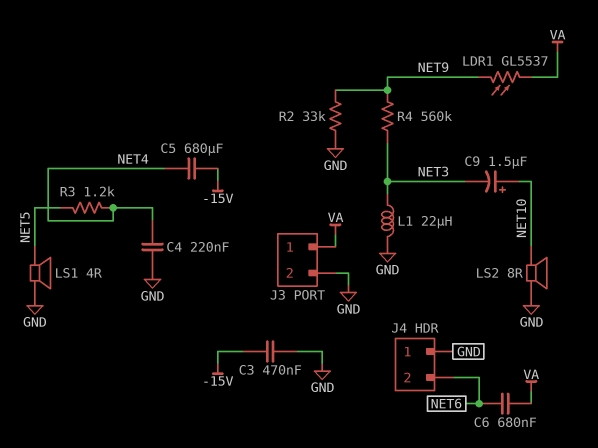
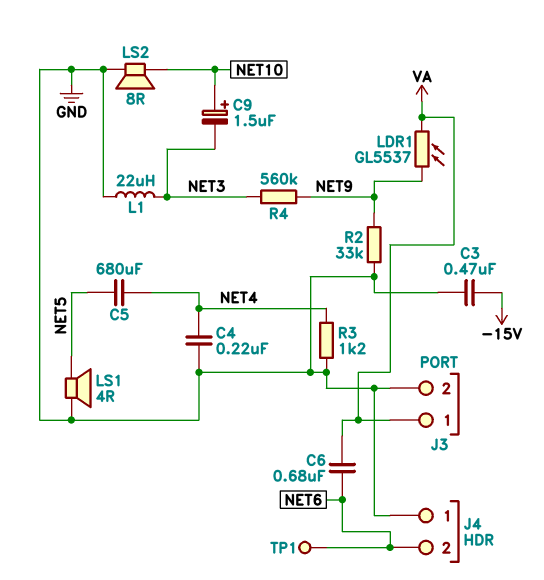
C5: 680uF (-15V, NET4) -> 680uF (NET4, NET5)
R3: 1.2k (NET4, NET5) -> 1.2k (GND, NET4)
TP1: none -> test point (NET6)

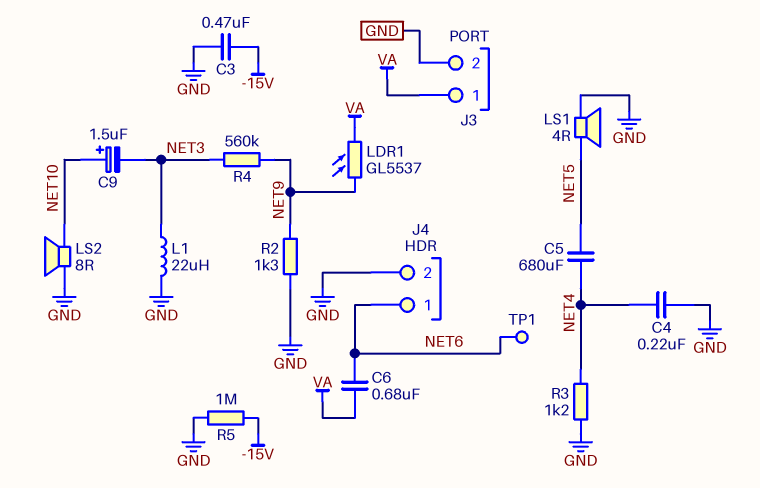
J4 pin 1: GND -> NET6
J4 pin 2: NET6 -> GND
R2: 33k (GND, NET9) -> 1.3k (GND, NET9)
R5: none -> 1M (-15V, GND)

